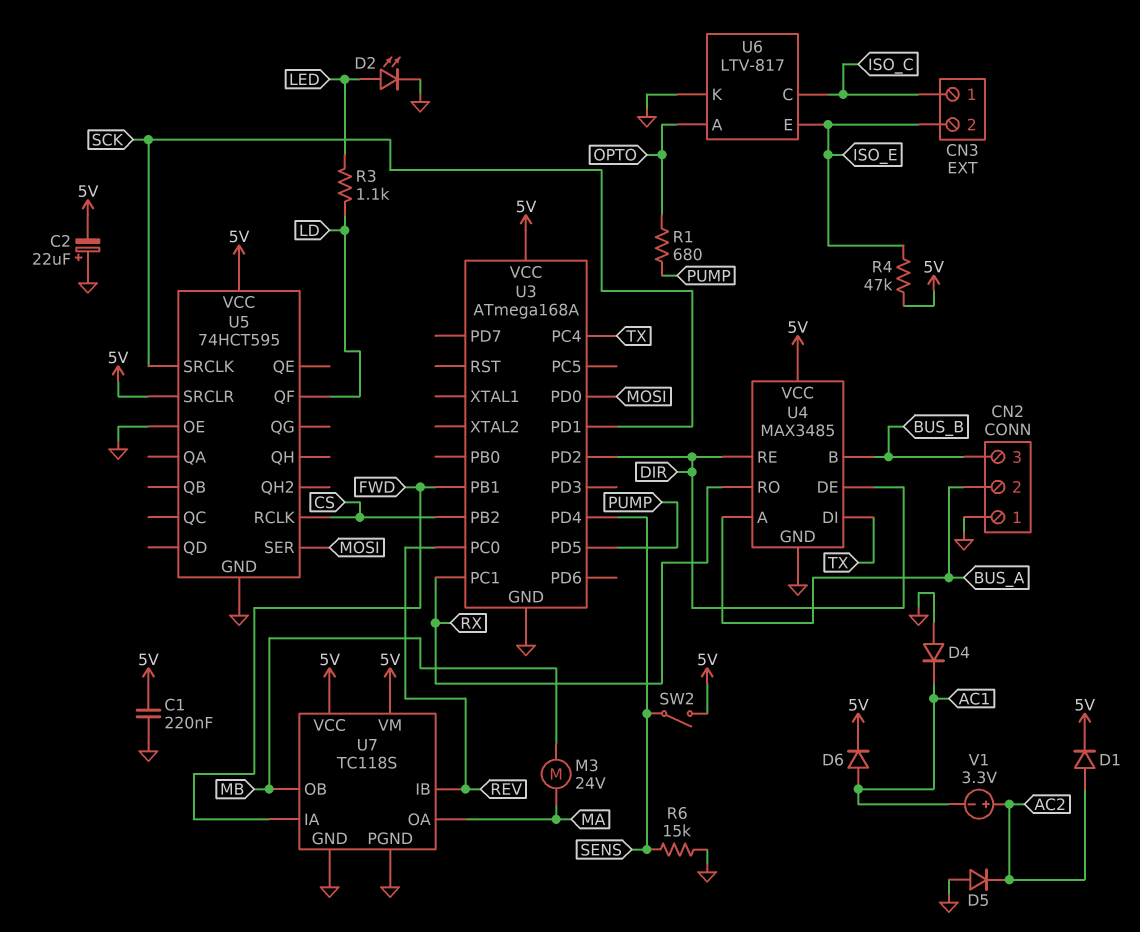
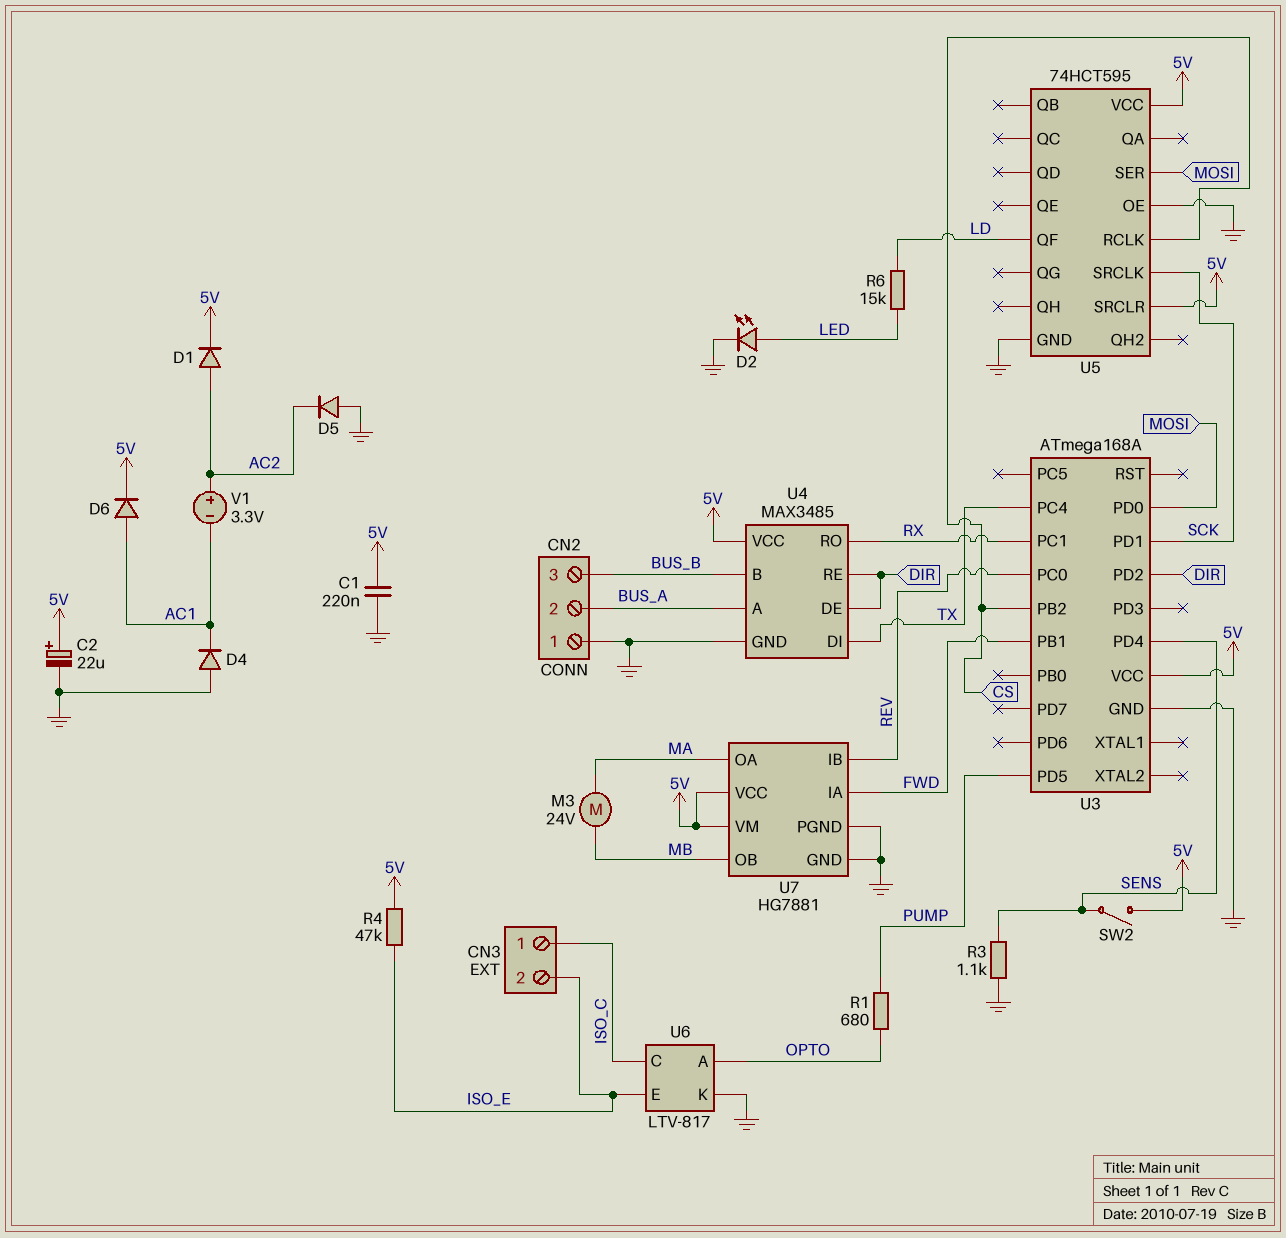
C2: 22uF (plus GND, minus 5V) -> 22uF (plus 5V, minus GND)
R3: 1.1k (LD, LED) -> 1.1k (GND, SENS)
R6: 15k (GND, SENS) -> 15k (LD, LED)
U7: TC118S -> HG7881

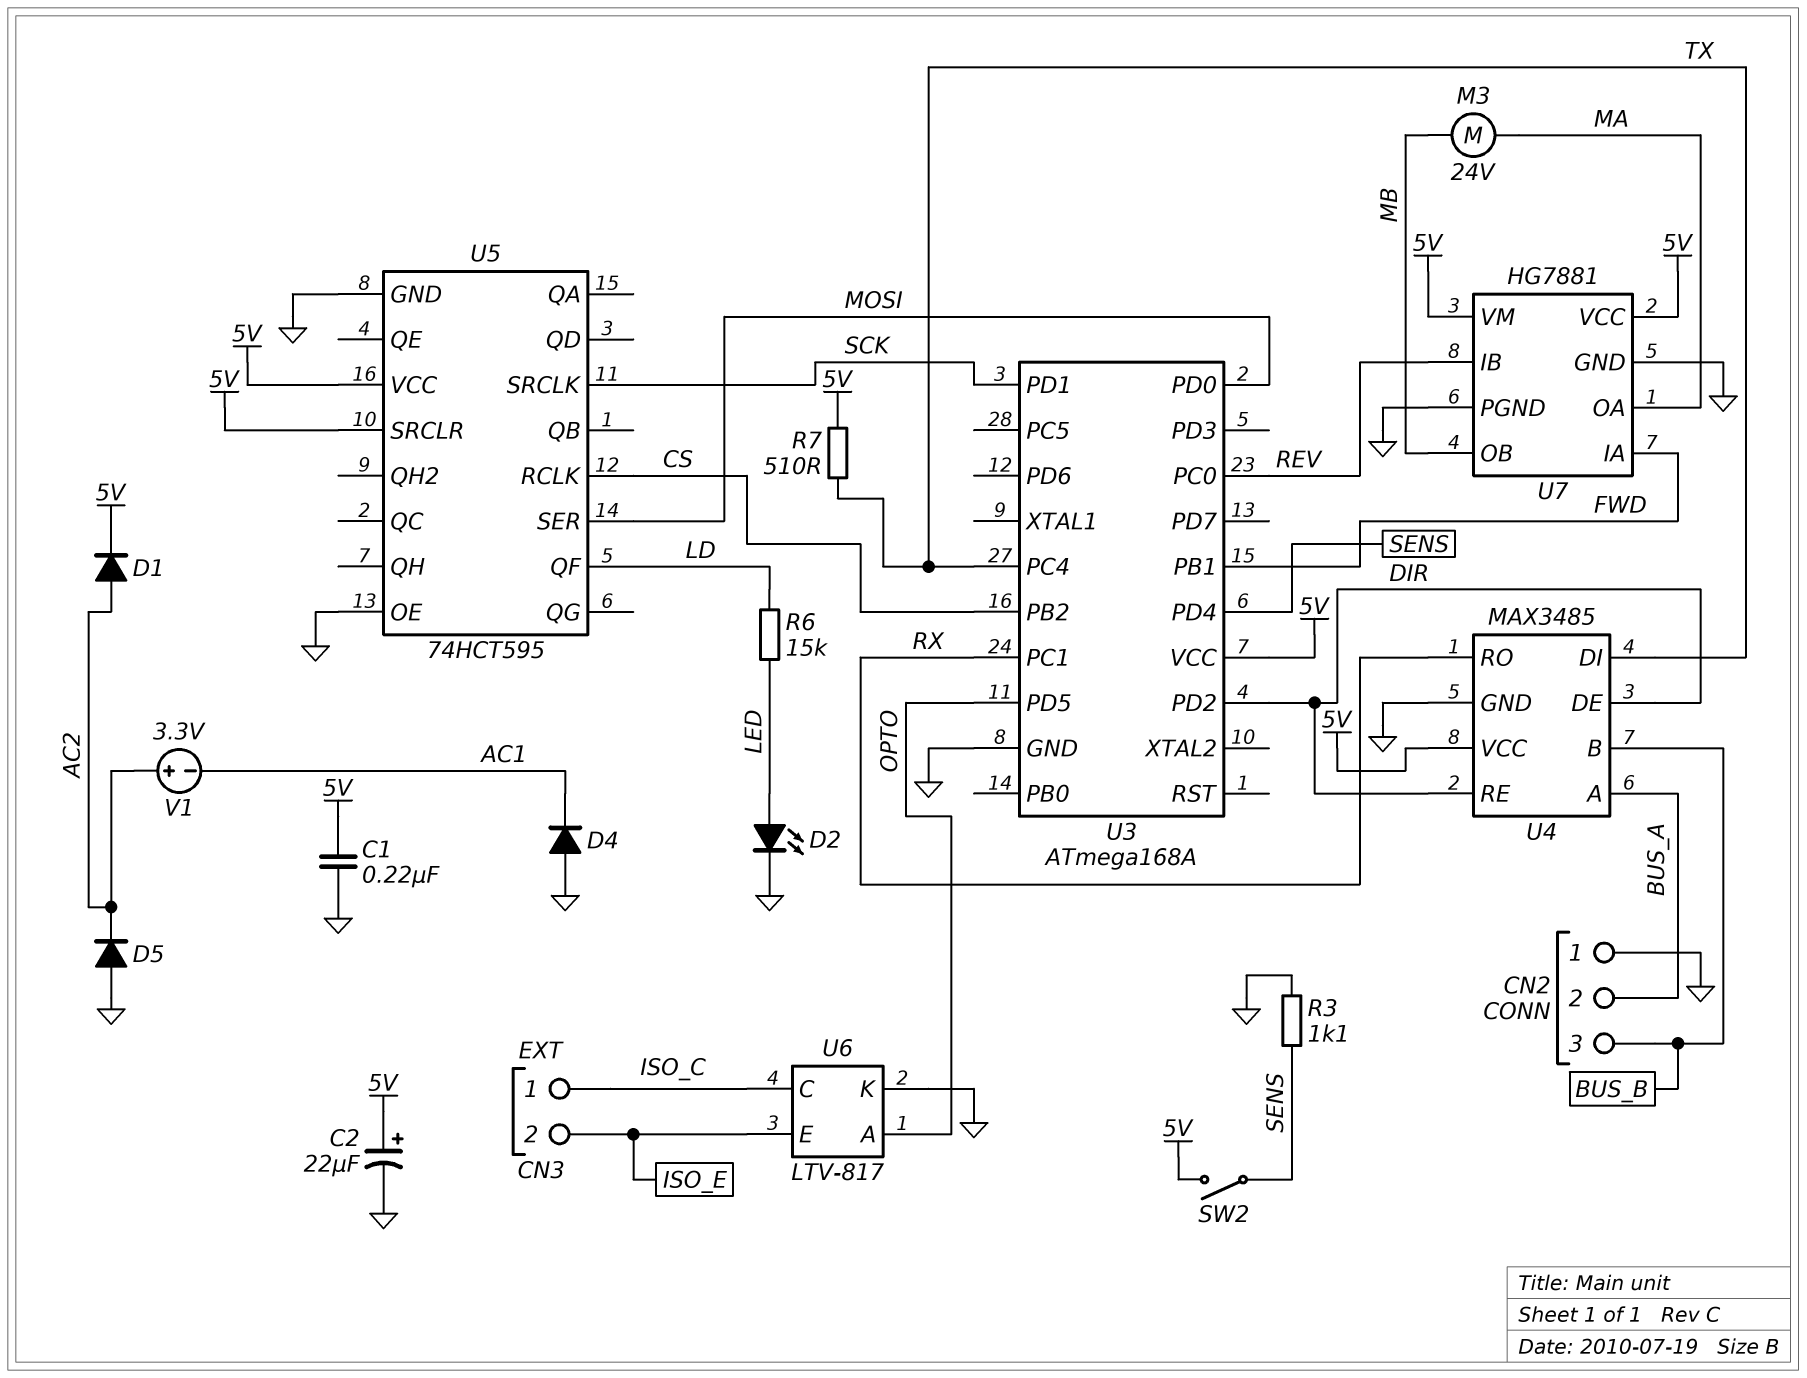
D6: diode (A AC1, K 5V) -> none
R1: 680 (OPTO, PUMP) -> none
R4: 47k (5V, ISO_E) -> none
R7: none -> 510 (5V, TX)
U3 pin PD5: PUMP -> OPTO

